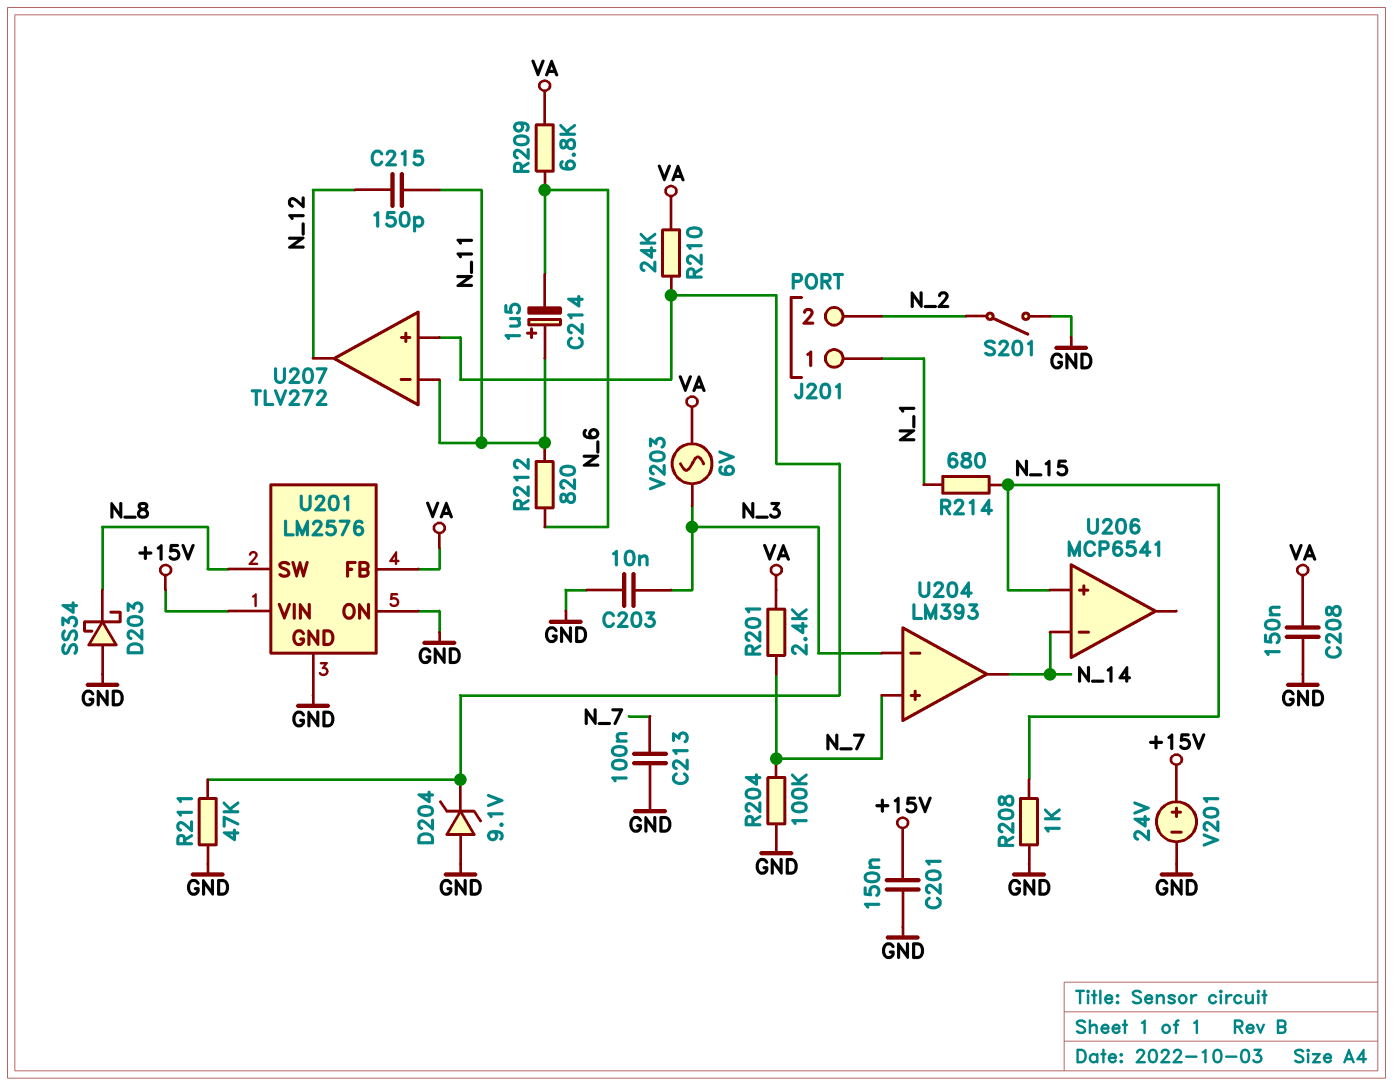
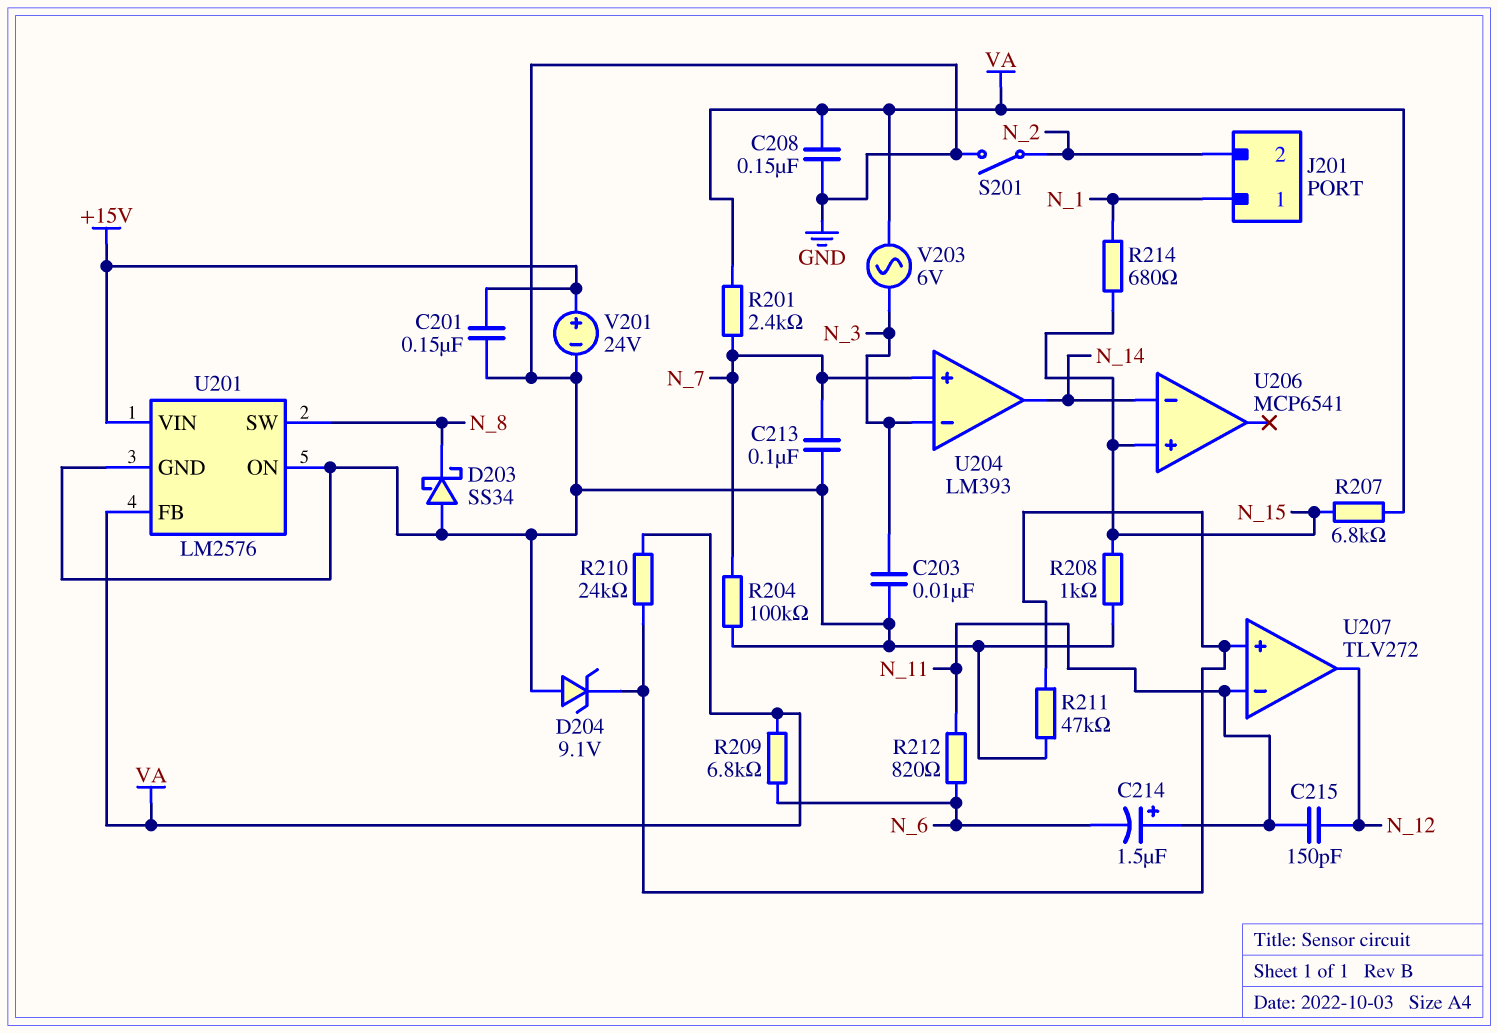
R207: none -> 6.8k (N_15, VA)

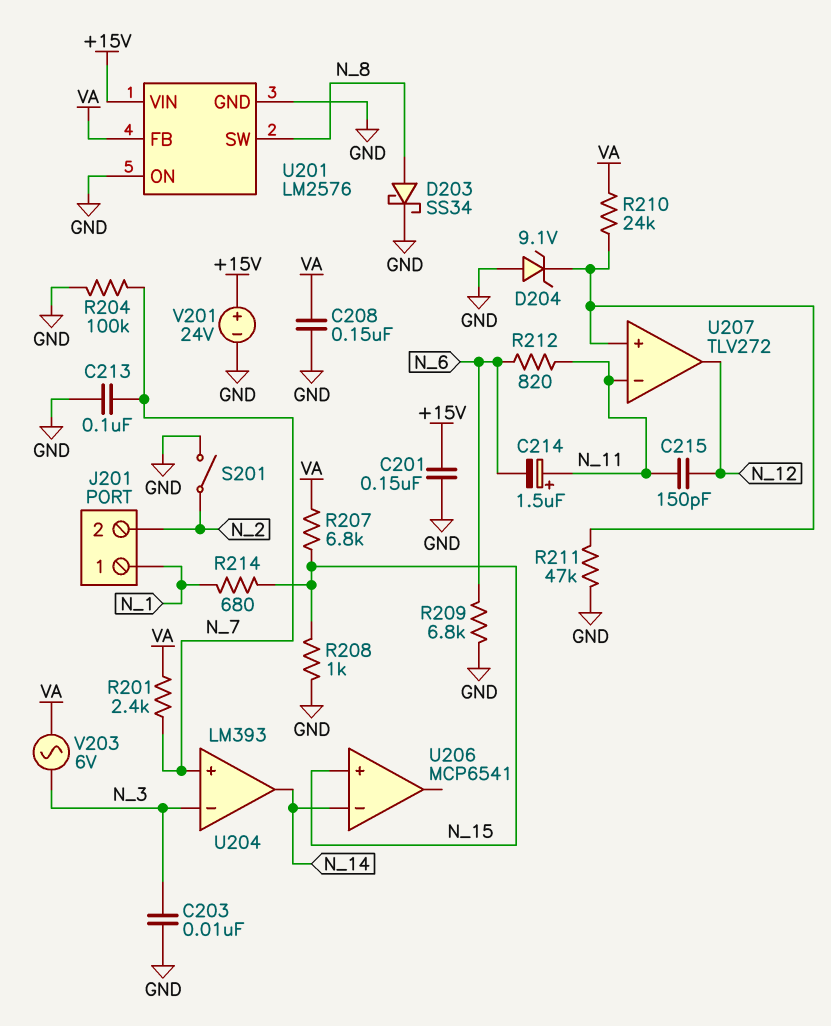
D203: schottky SS34 (A GND, K N_8) -> schottky SS34 (A N_8, K GND)
R209: 6.8k (N_6, VA) -> 6.8k (GND, N_6)

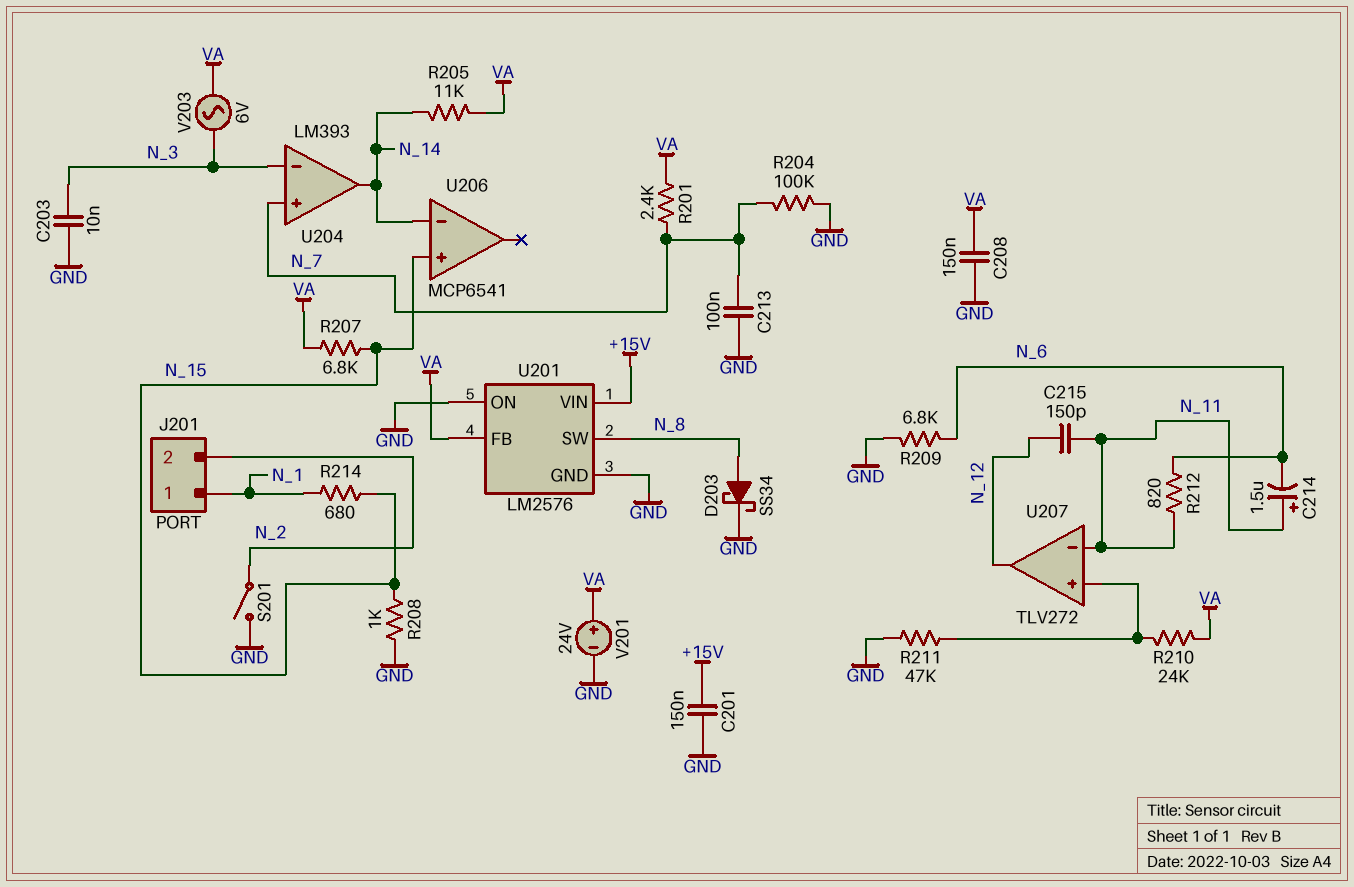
D204: zener 9.1V (A GND, K U207/in+) -> none
R205: none -> 11k (N_14, VA)
V201: 24V (plus +15V, minus GND) -> 24V (plus VA, minus GND)

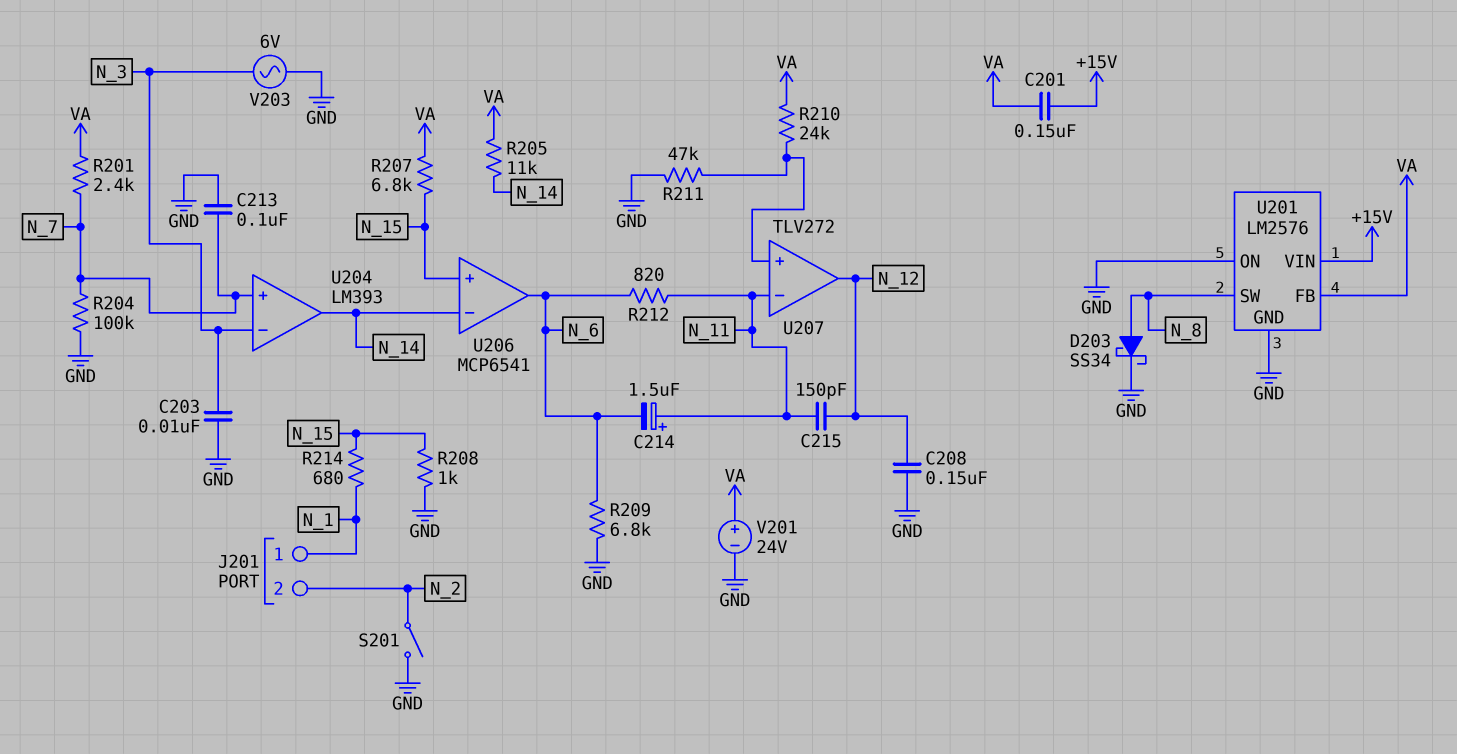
C201: 150nF (+15V, GND) -> 150nF (+15V, VA)
C208: 150nF (GND, VA) -> 150nF (GND, N_12)
U206 pin out: none -> N_6
V203: AC 6V (N_3, VA) -> AC 6V (GND, N_3)

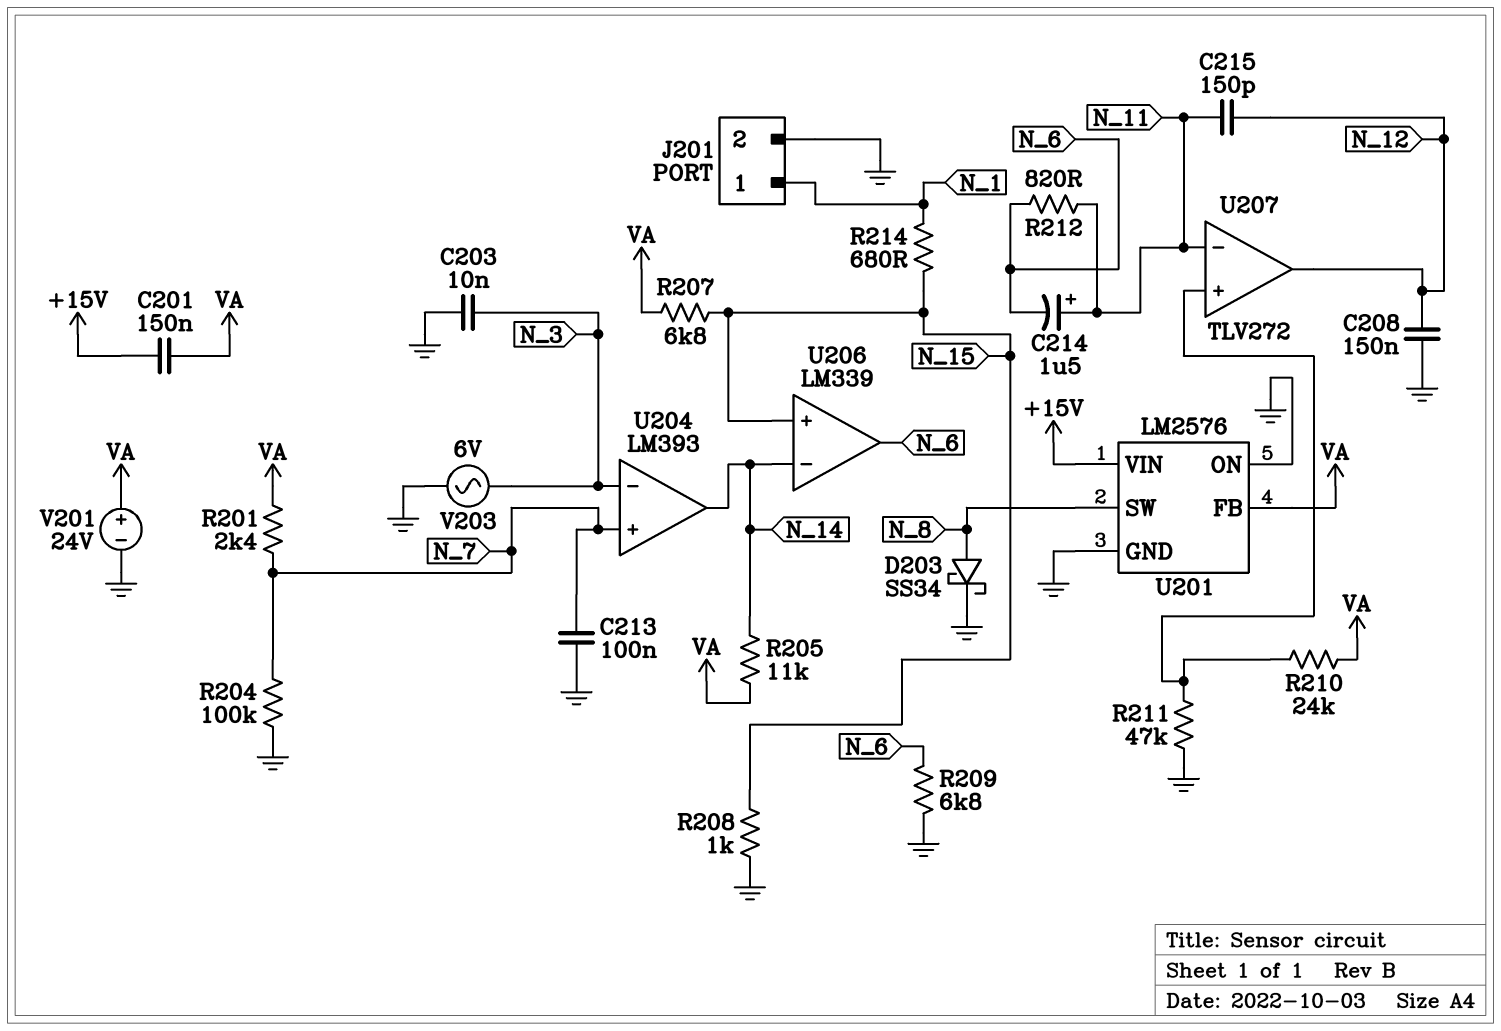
J201 pin 2: N_2 -> GND
S201: switch (GND, N_2) -> none
U206: MCP6541 -> LM339

